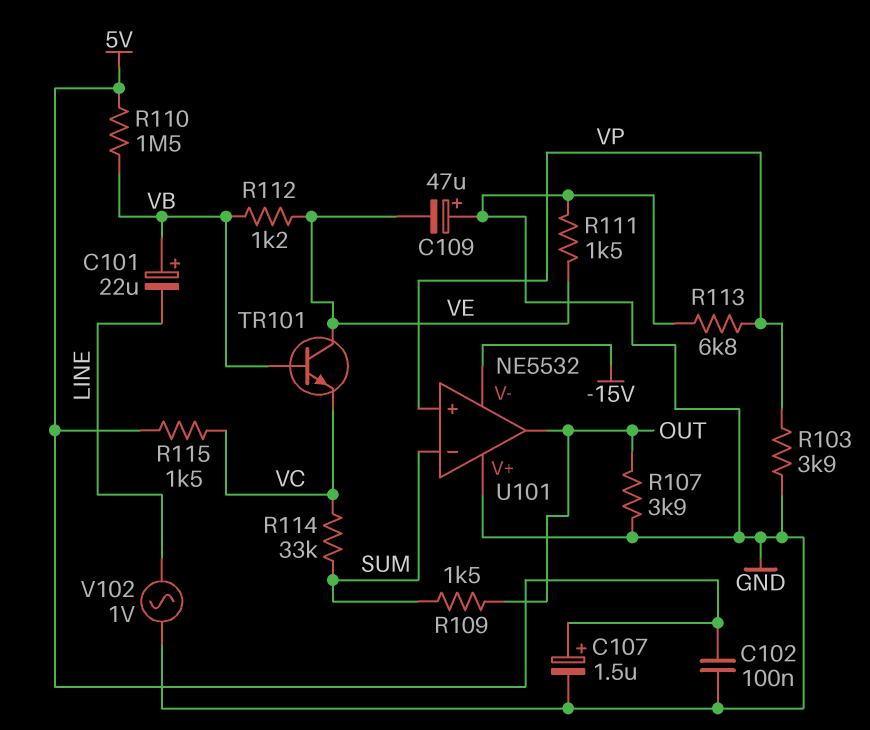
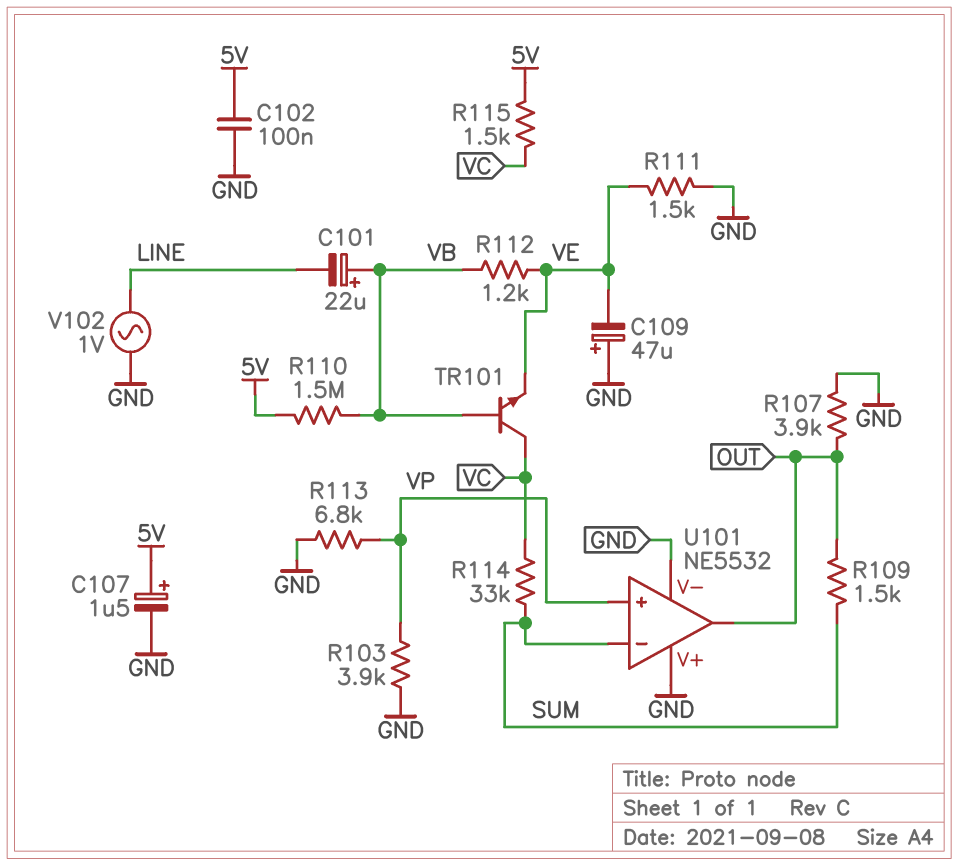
TR101: NPN (B VB, C VE, E VC) -> NPN (B VB, C VC, E VE)
U101 pin V-: -15V -> GND

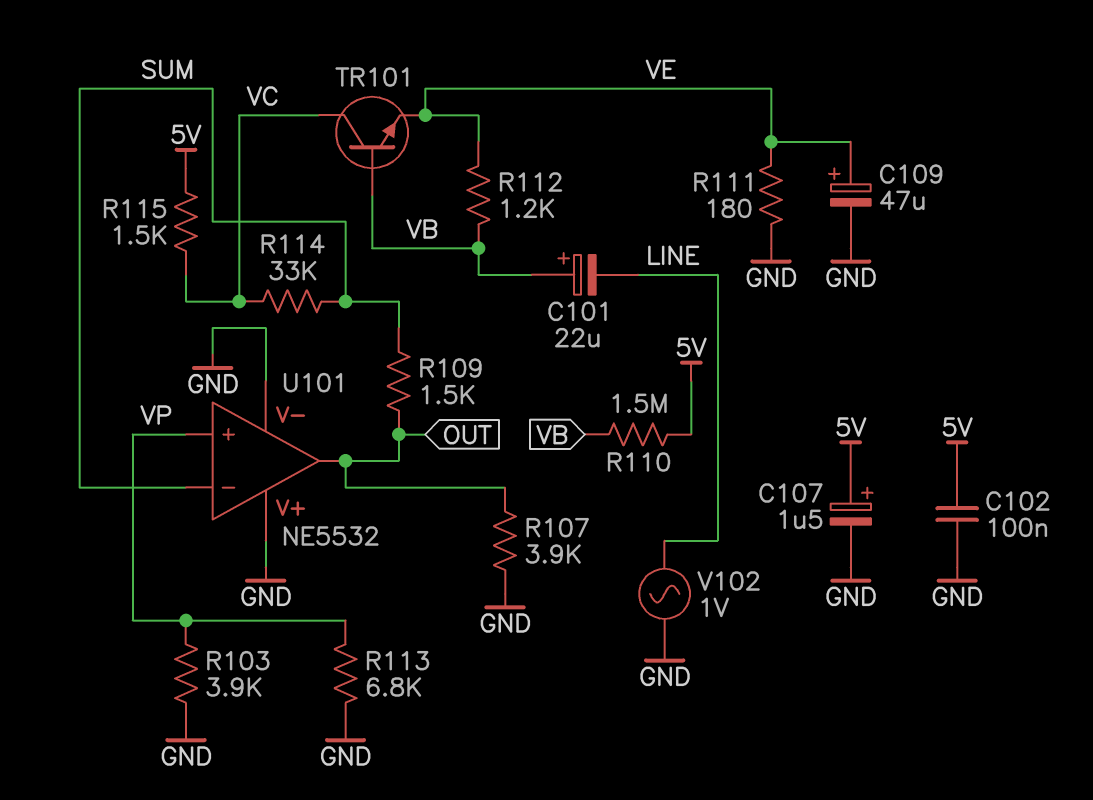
C109: 47uF (plus GND, minus VE) -> 47uF (plus VE, minus GND)
R111: 1.5k (GND, VE) -> 180 (GND, VE)

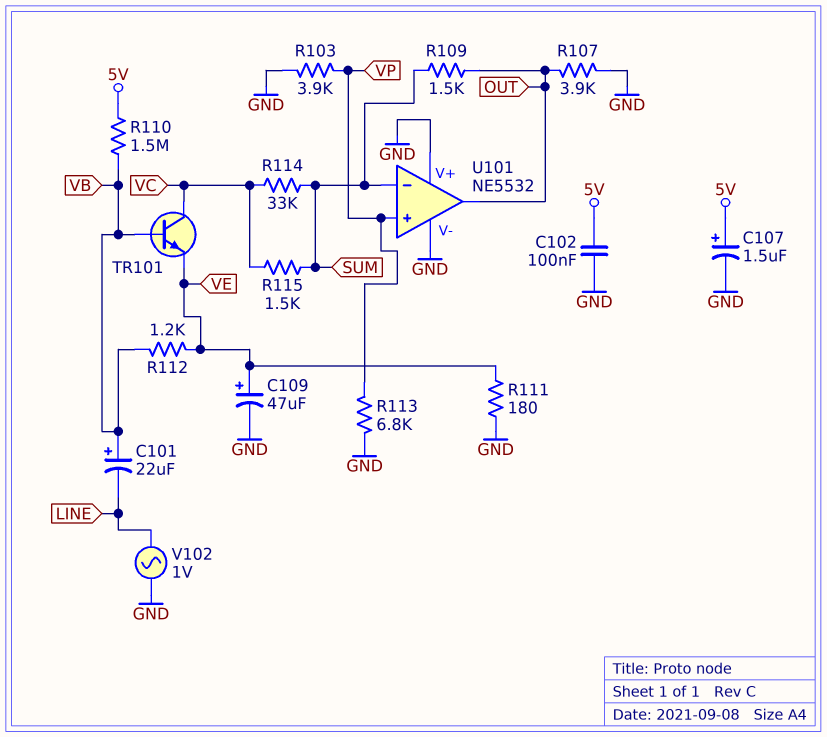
R115: 1.5k (5V, VC) -> 1.5k (SUM, VC)

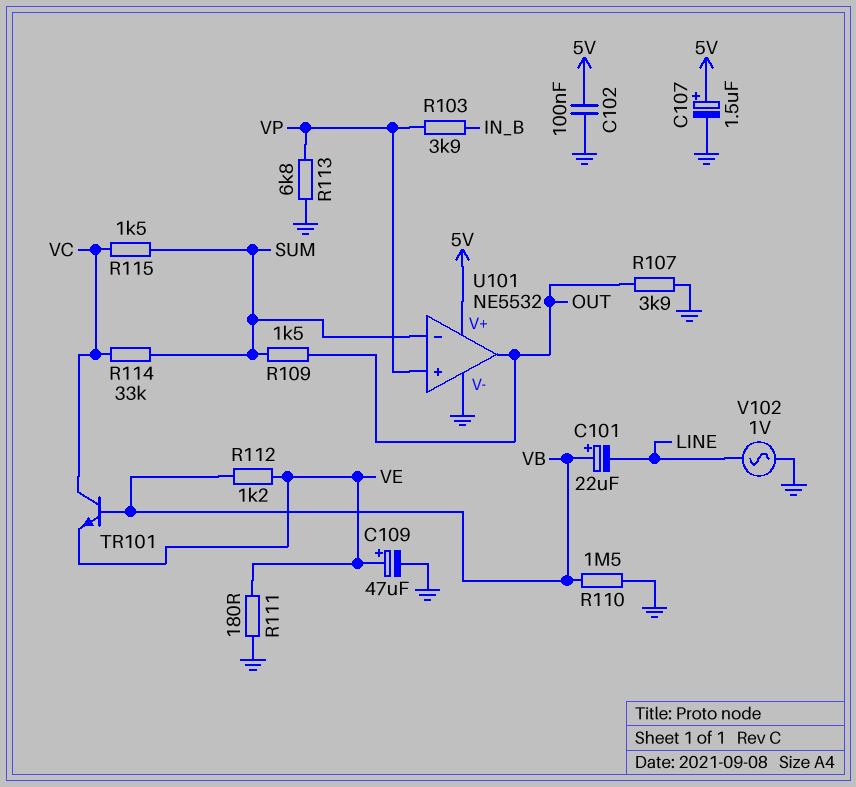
R103: 3.9k (GND, VP) -> 3.9k (IN_B, VP)
R110: 1.5M (5V, VB) -> 1.5M (GND, VB)
U101 pin V+: GND -> 5V

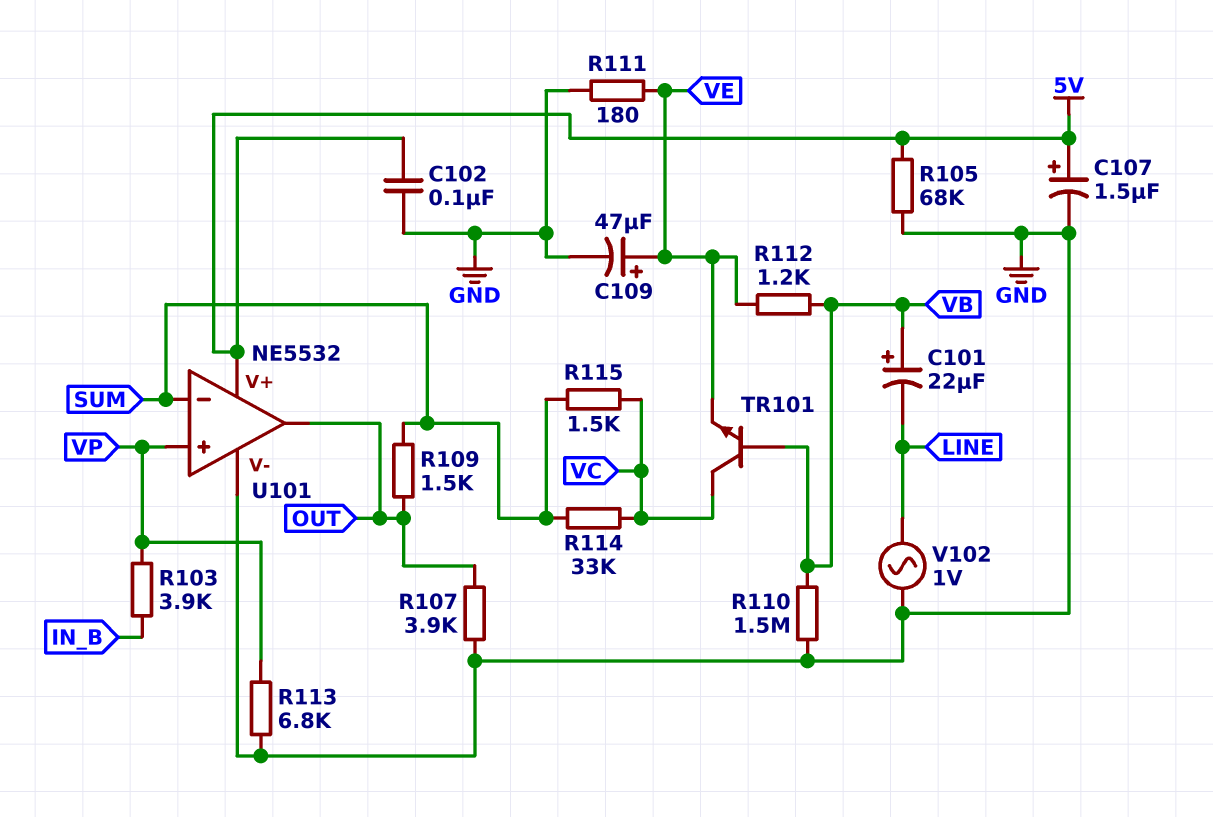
R105: none -> 68k (5V, GND)

